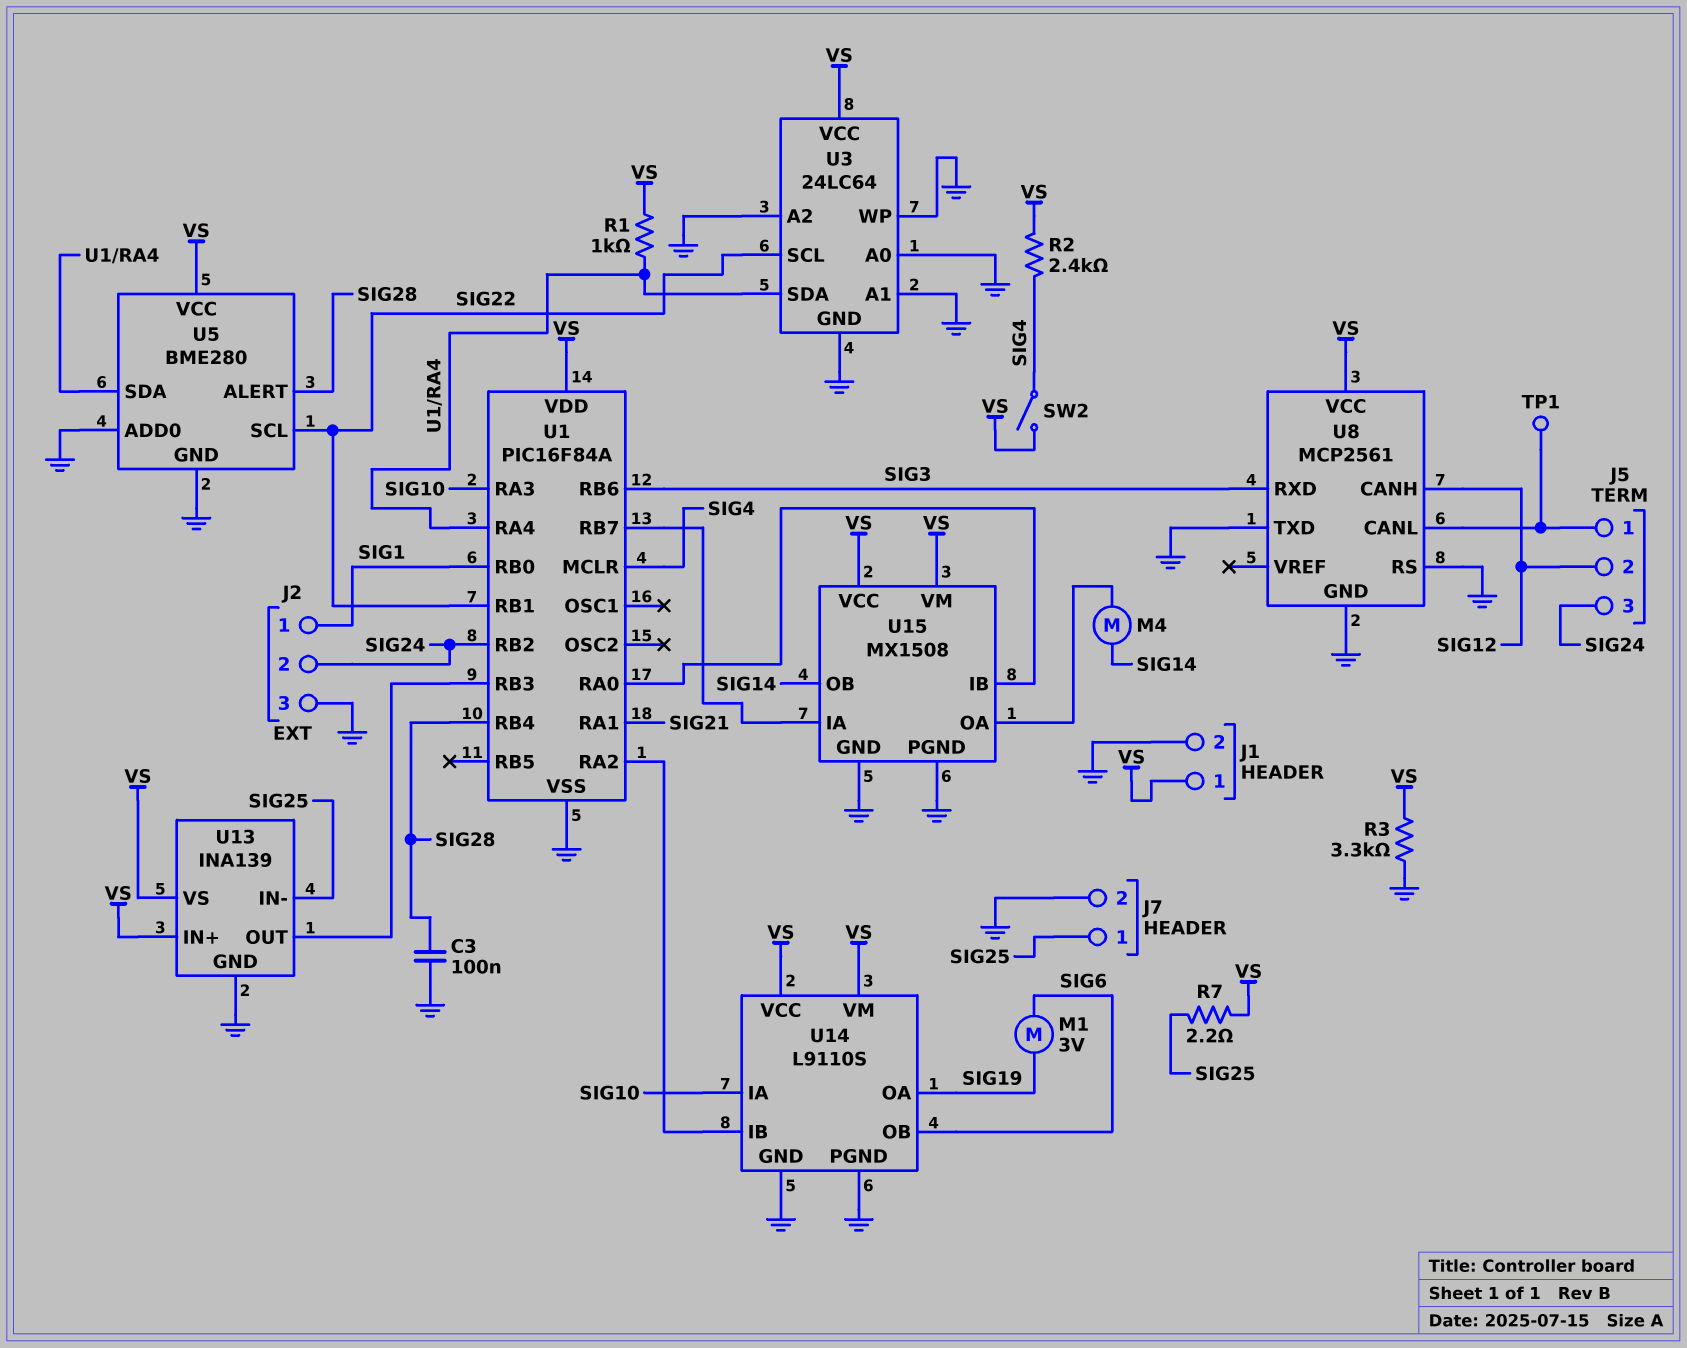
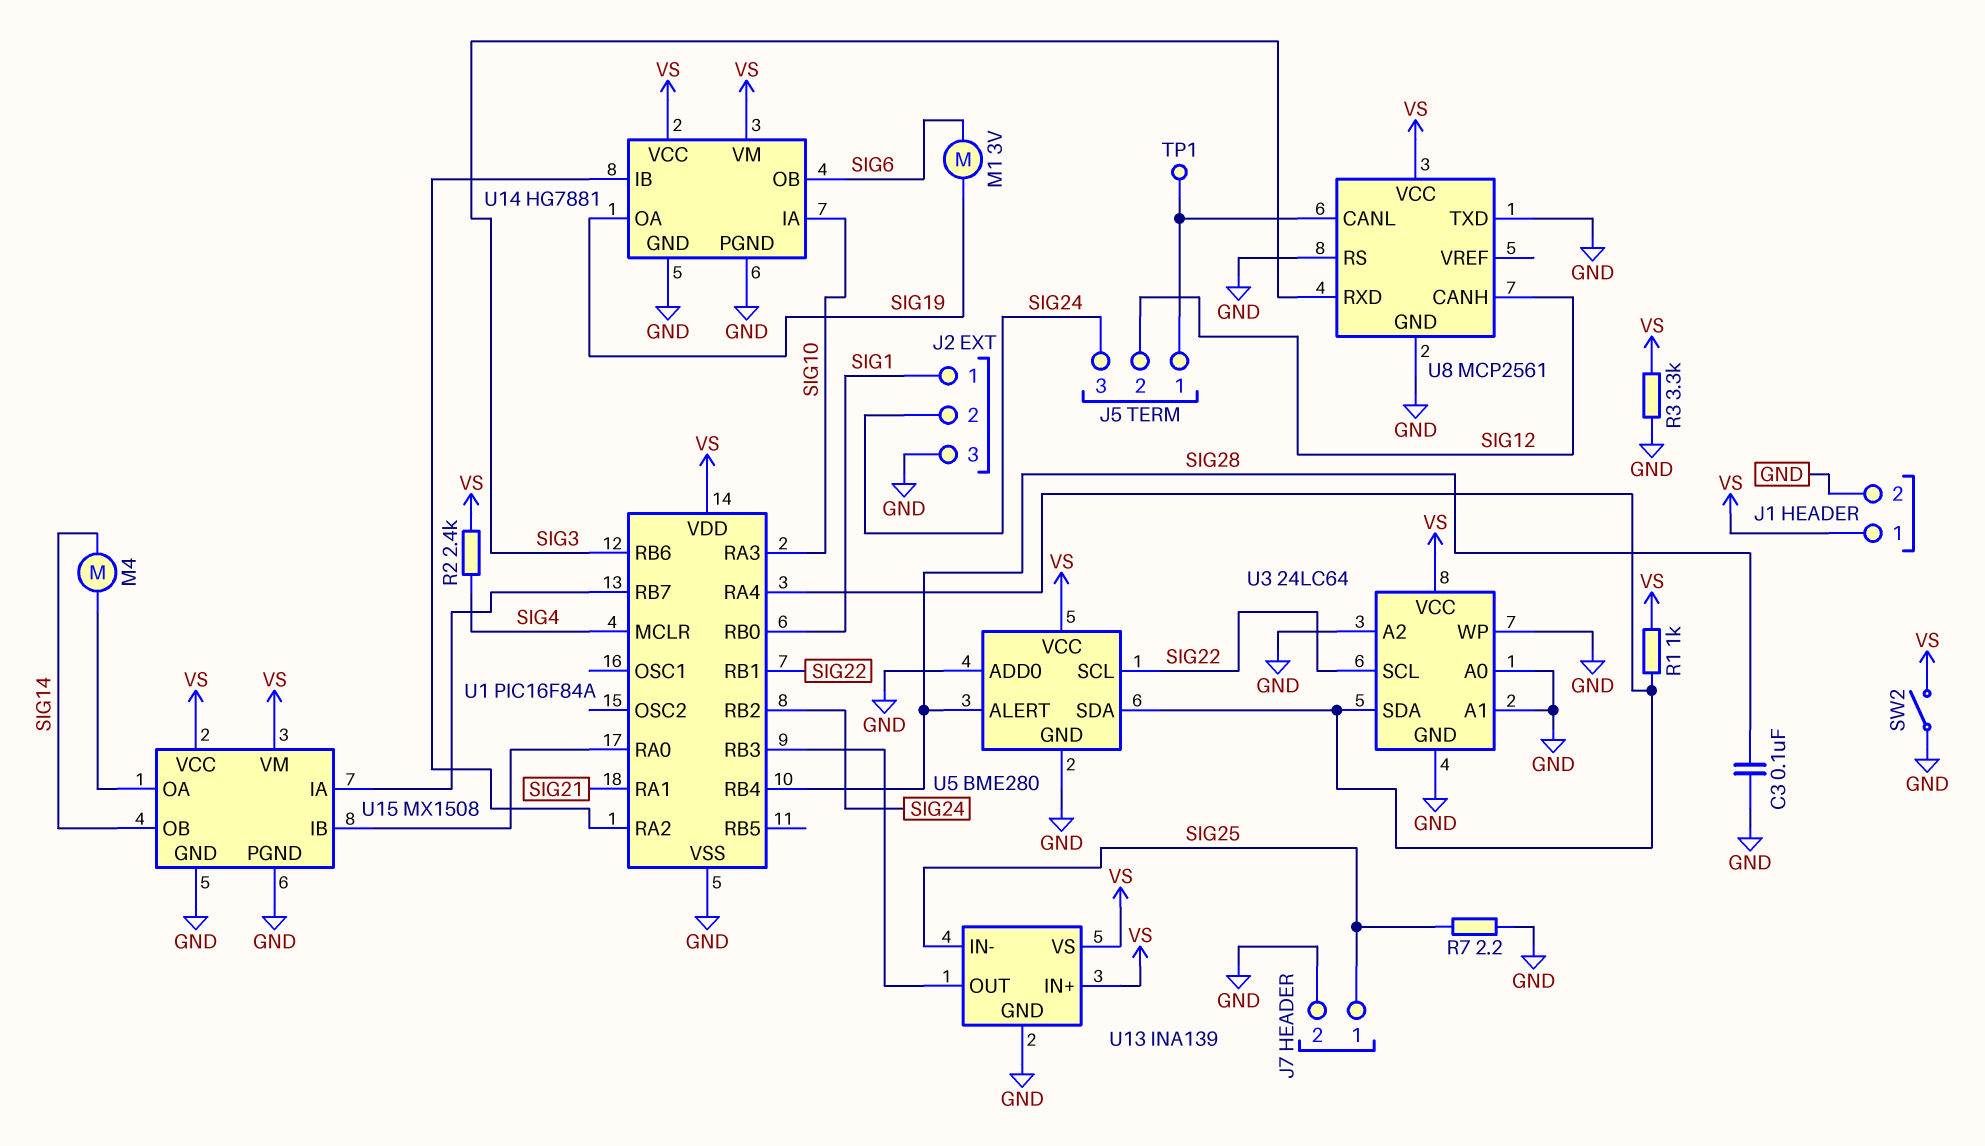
R7: 2.2 (SIG25, VS) -> 2.2 (GND, SIG25)
SW2: switch (SIG4, VS) -> switch (GND, VS)
U14: L9110S -> HG7881

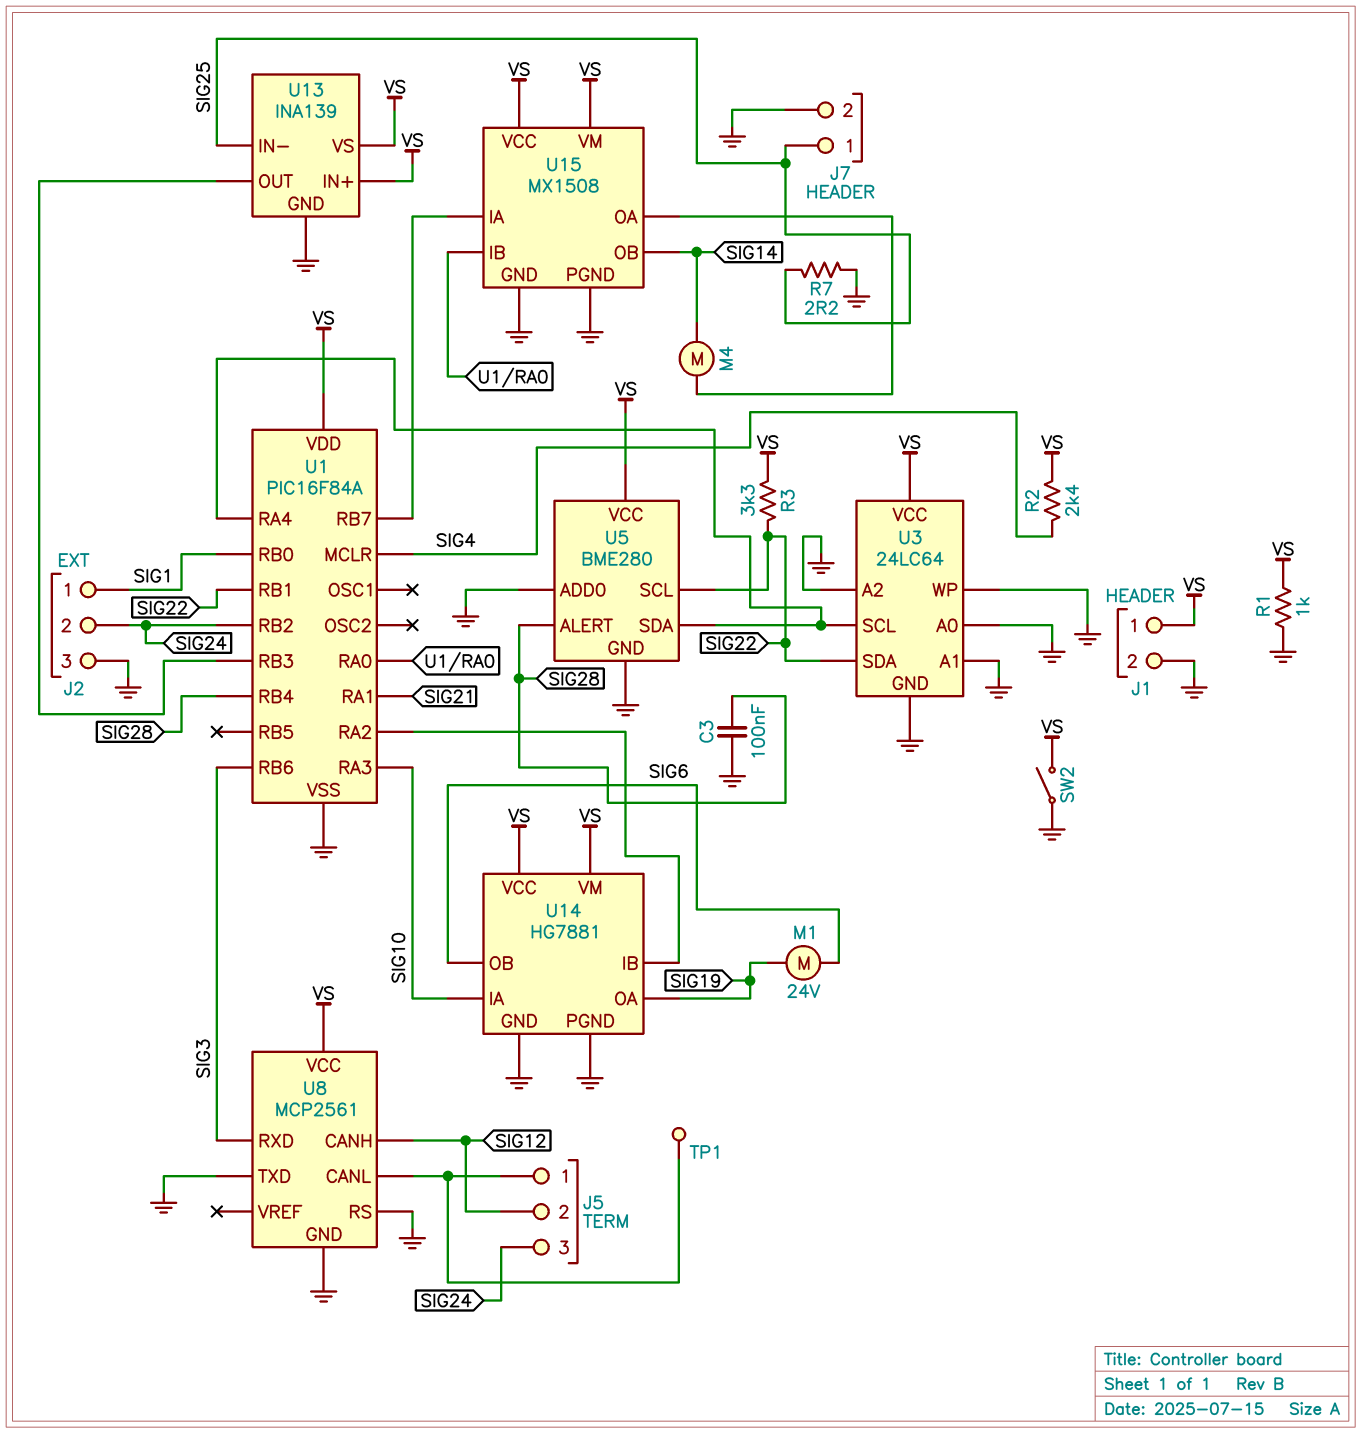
M1: motor 3V (SIG6, SIG19) -> motor 24V (SIG6, SIG19)
R1: 1k (U1/RA4, VS) -> 1k (GND, VS)
R3: 3.3k (GND, VS) -> 3.3k (SIG22, VS)
U3 pin SCL: SIG22 -> U1/RA4
U3 pin SDA: U1/RA4 -> SIG22

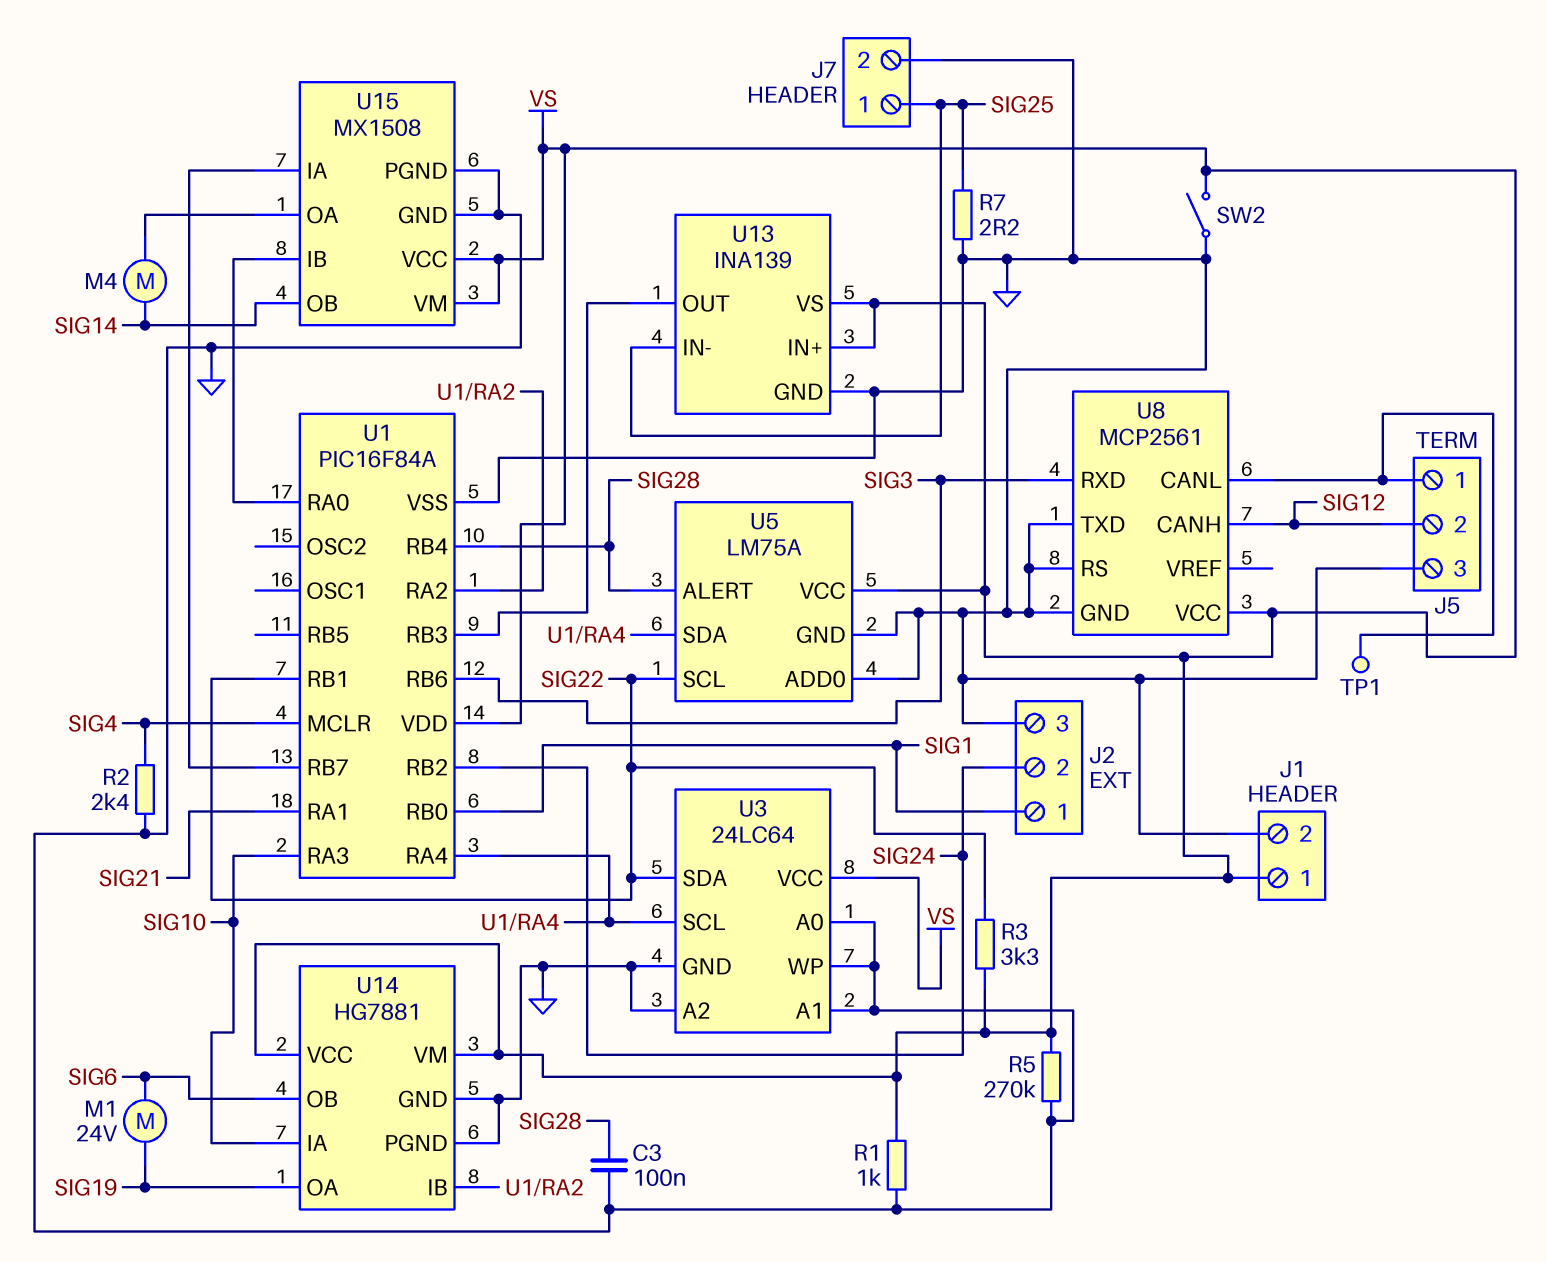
J5 pin 3: SIG24 -> GND
R2: 2.4k (SIG4, VS) -> 2.4k (GND, SIG4)
R5: none -> 270k (GND, VS)
U5: BME280 -> LM75A

